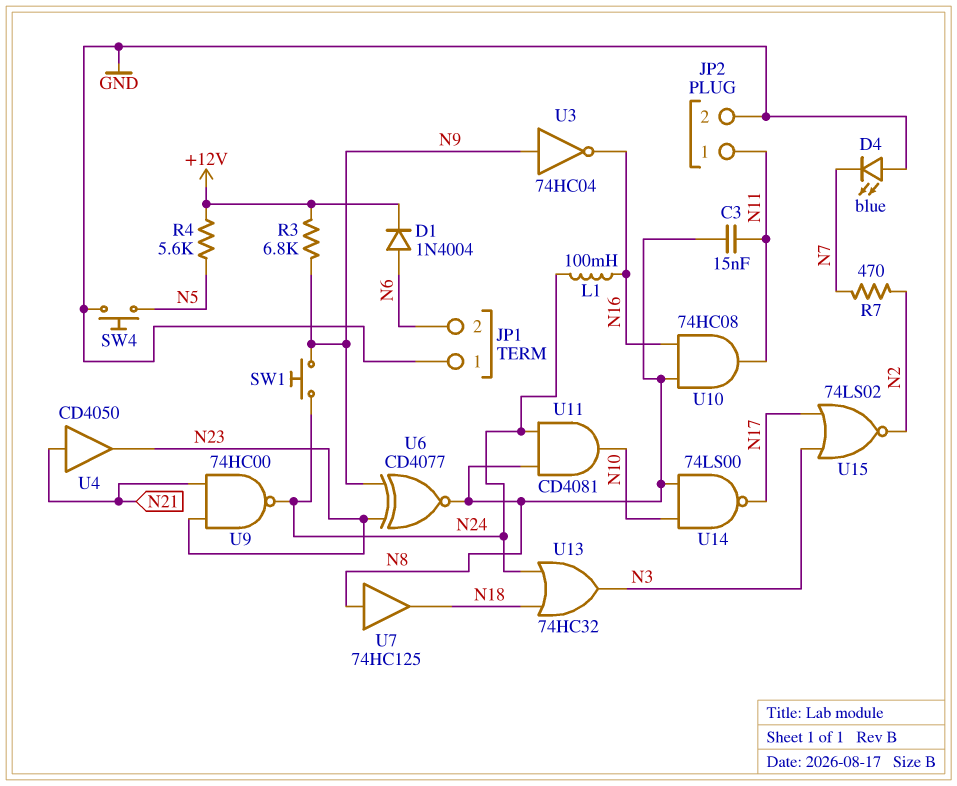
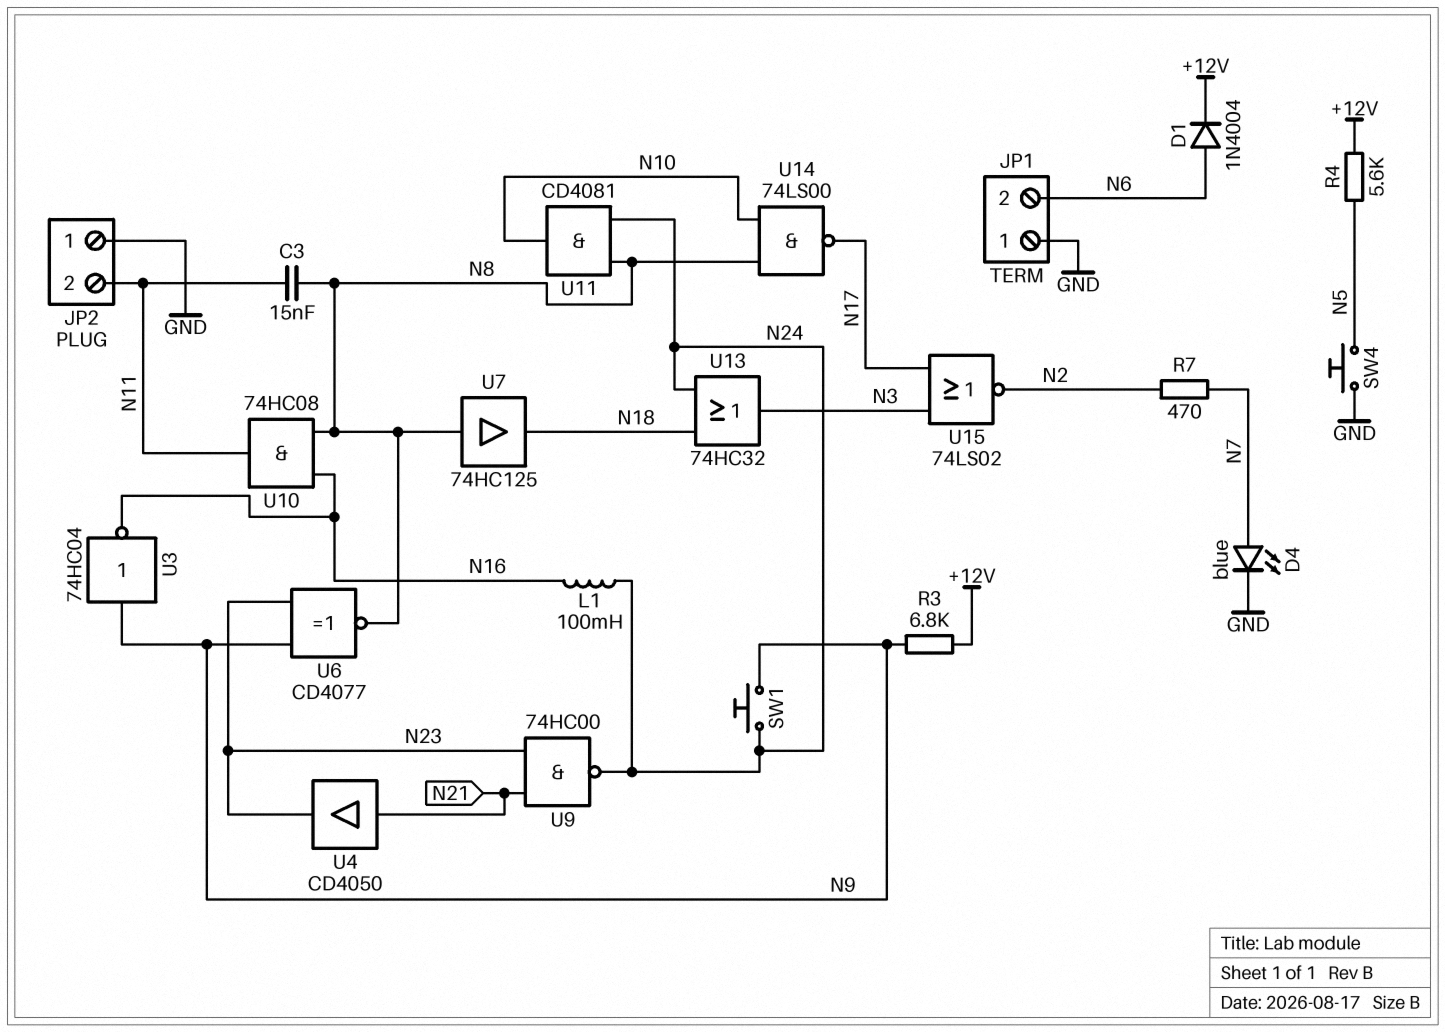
D4: LED blue (A GND, K N7) -> LED blue (A N7, K GND)
JP2 pin 1: N11 -> GND
JP2 pin 2: GND -> N11

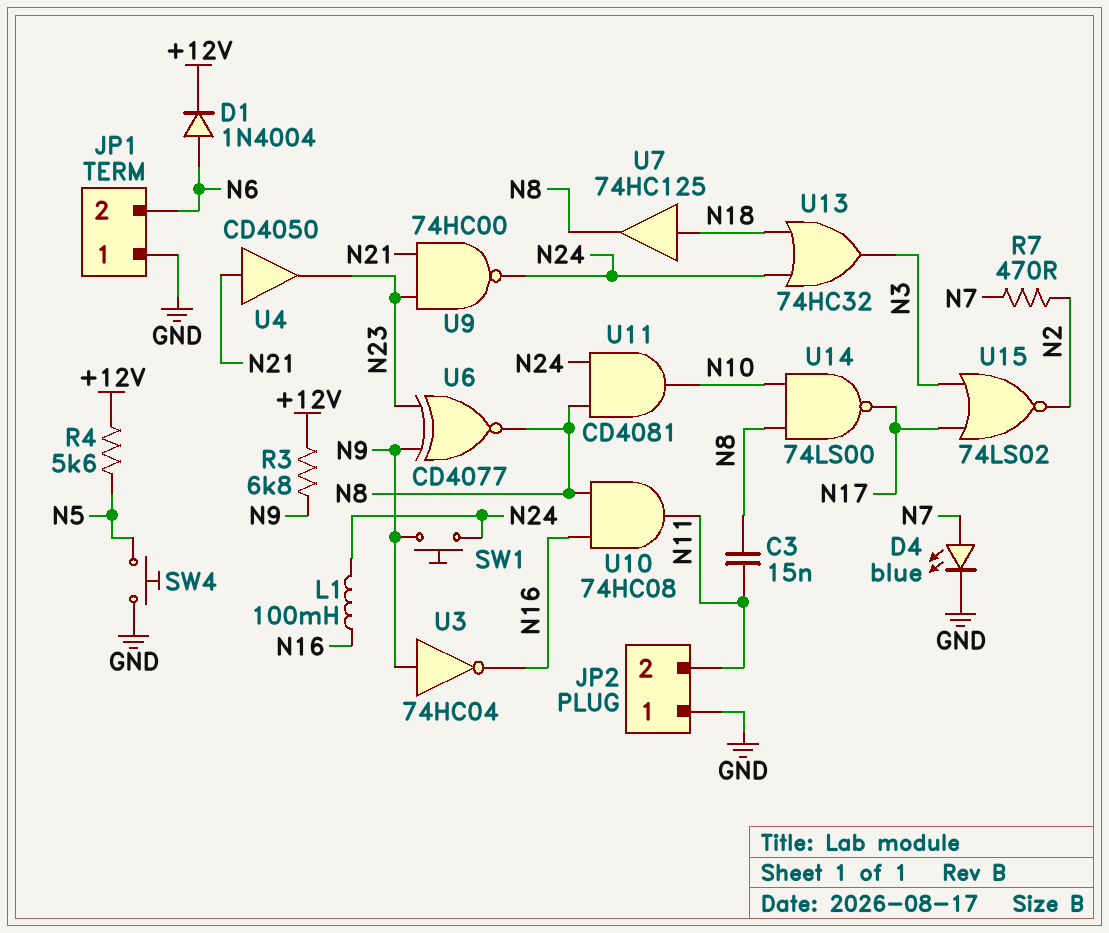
U7: buffer 74HC125 (in N8, out N18) -> buffer 74HC125 (in N18, out N8)

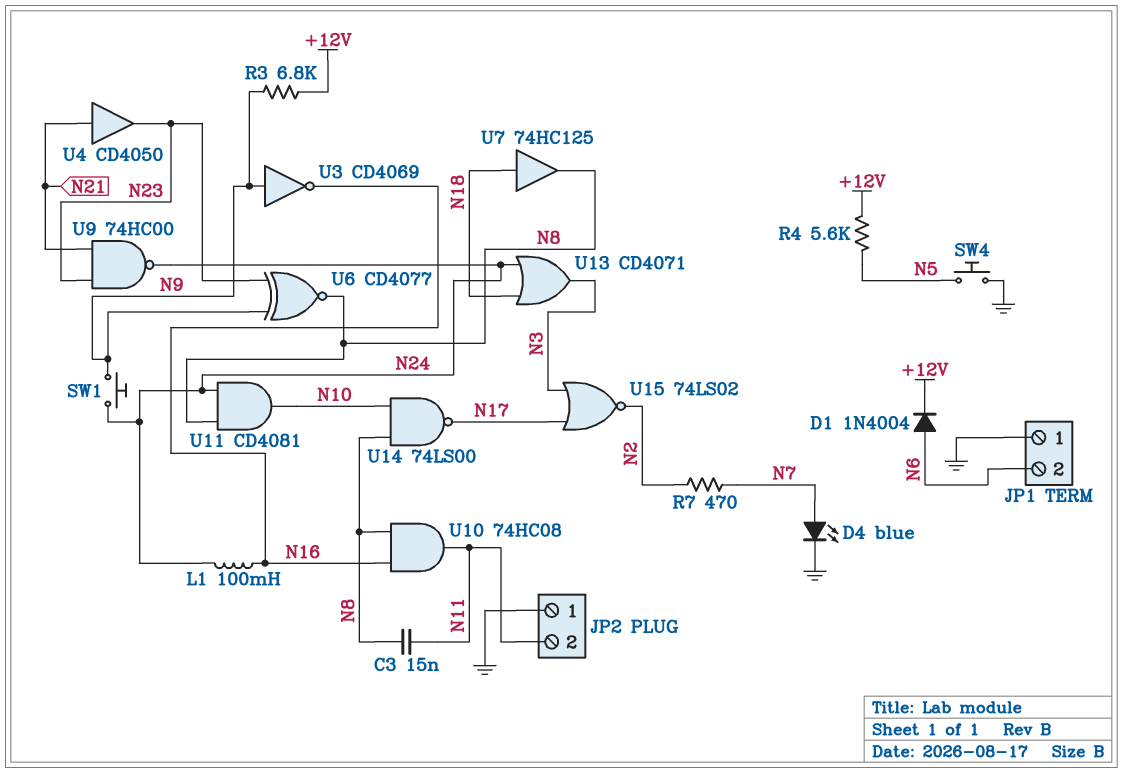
U3: NOT 74HC04 (in N9, out N16) -> NOT CD4069 (in N9, out N16)
U13: OR 74HC32 (in N18, in N24, out N3) -> OR CD4071 (in N18, in N24, out N3)

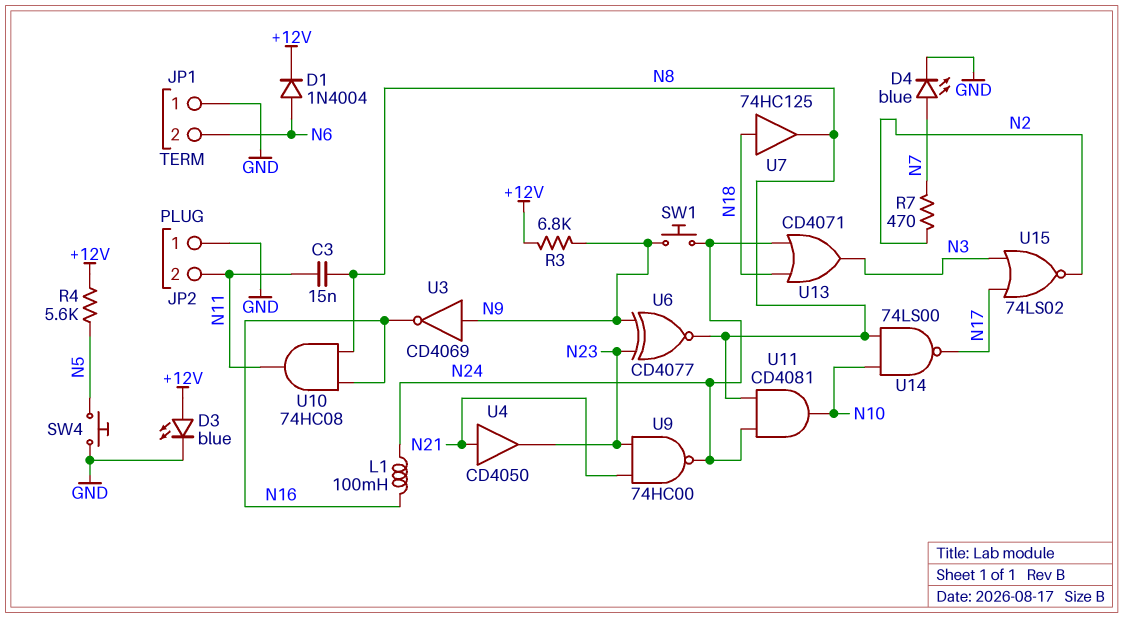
D3: none -> LED blue (A +12V, K GND)

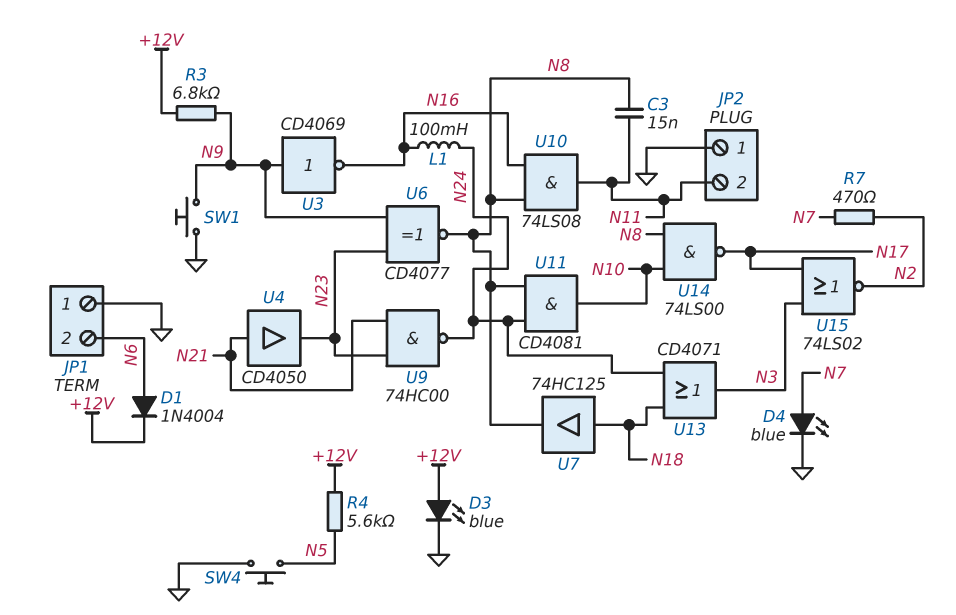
SW1: button (N9, N24) -> button (GND, N9)
U10: AND 74HC08 (in N8, in N16, out N11) -> AND 74LS08 (in N8, in N16, out N11)

